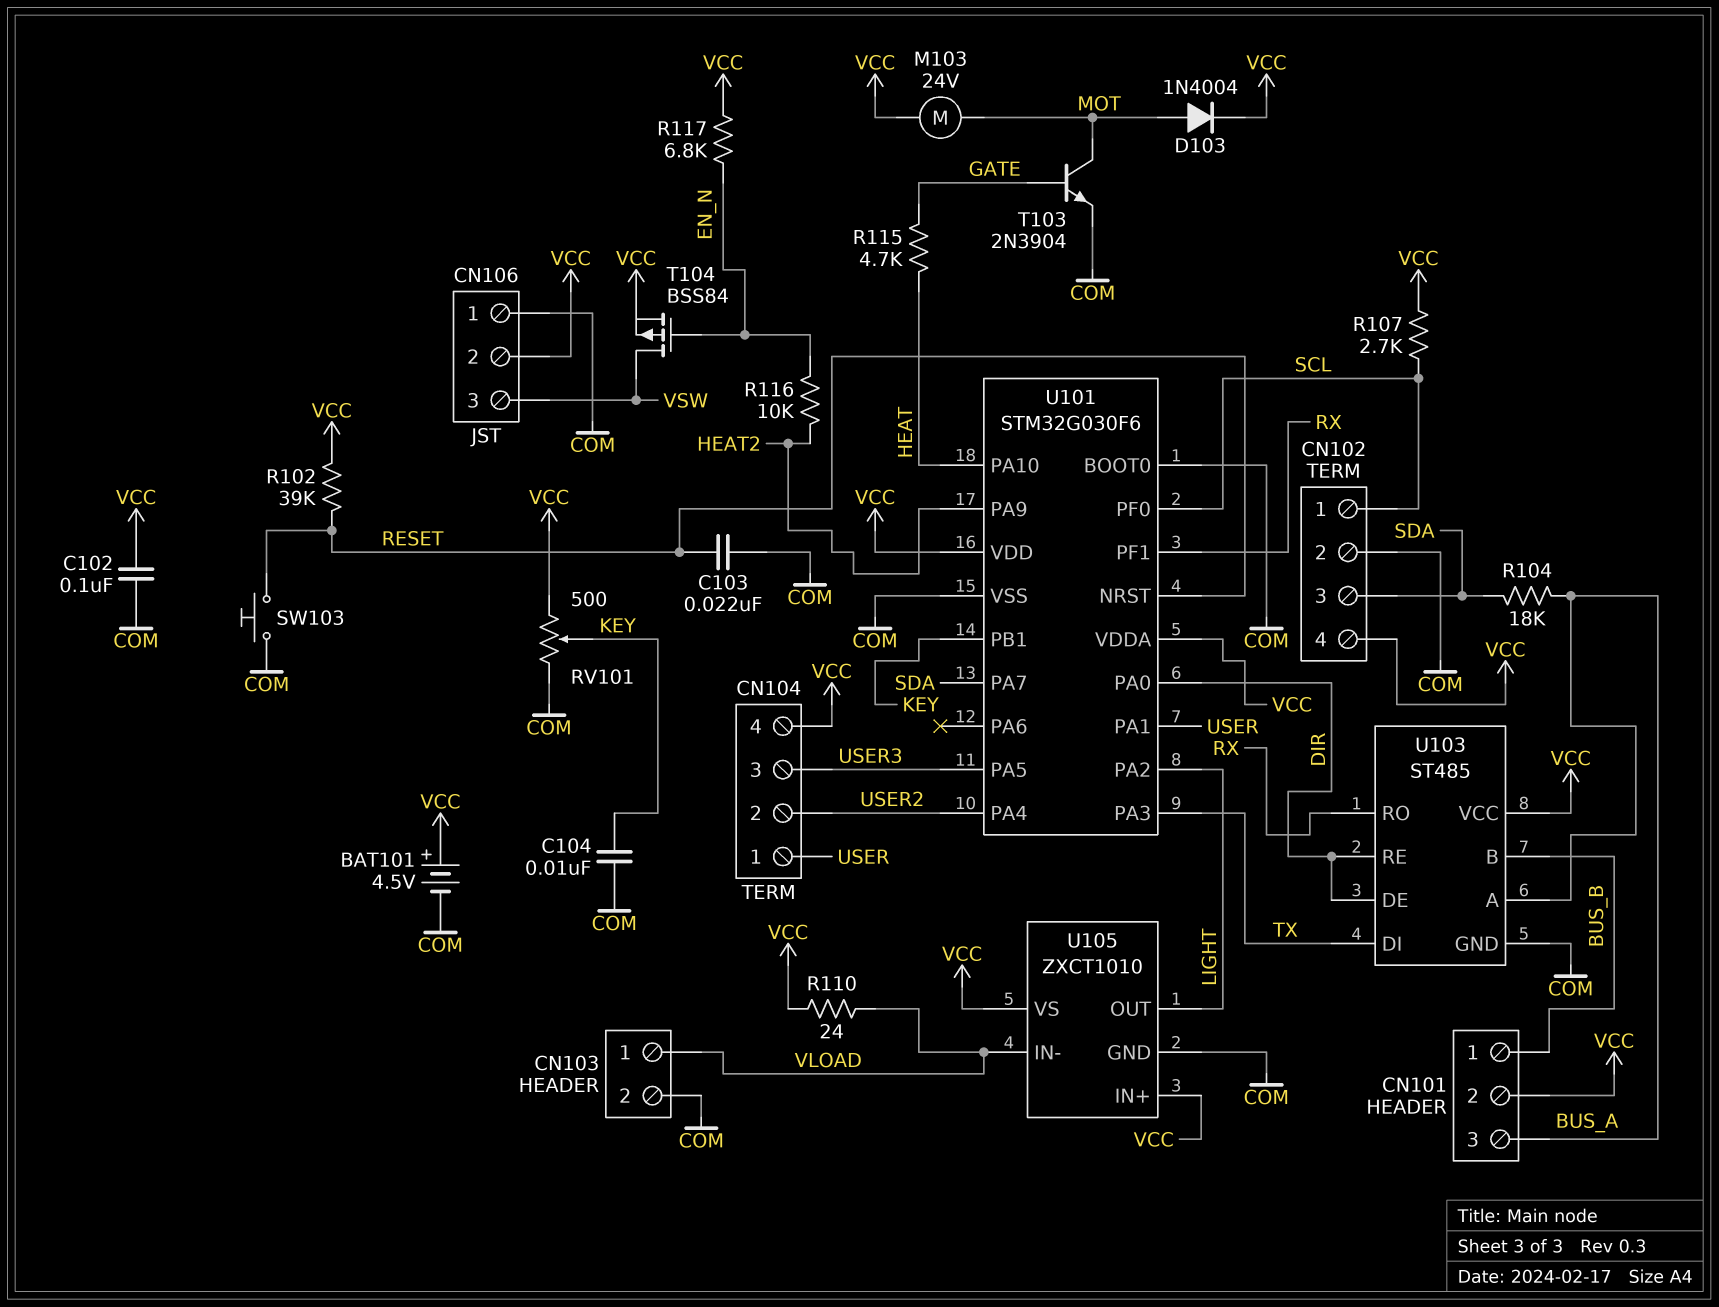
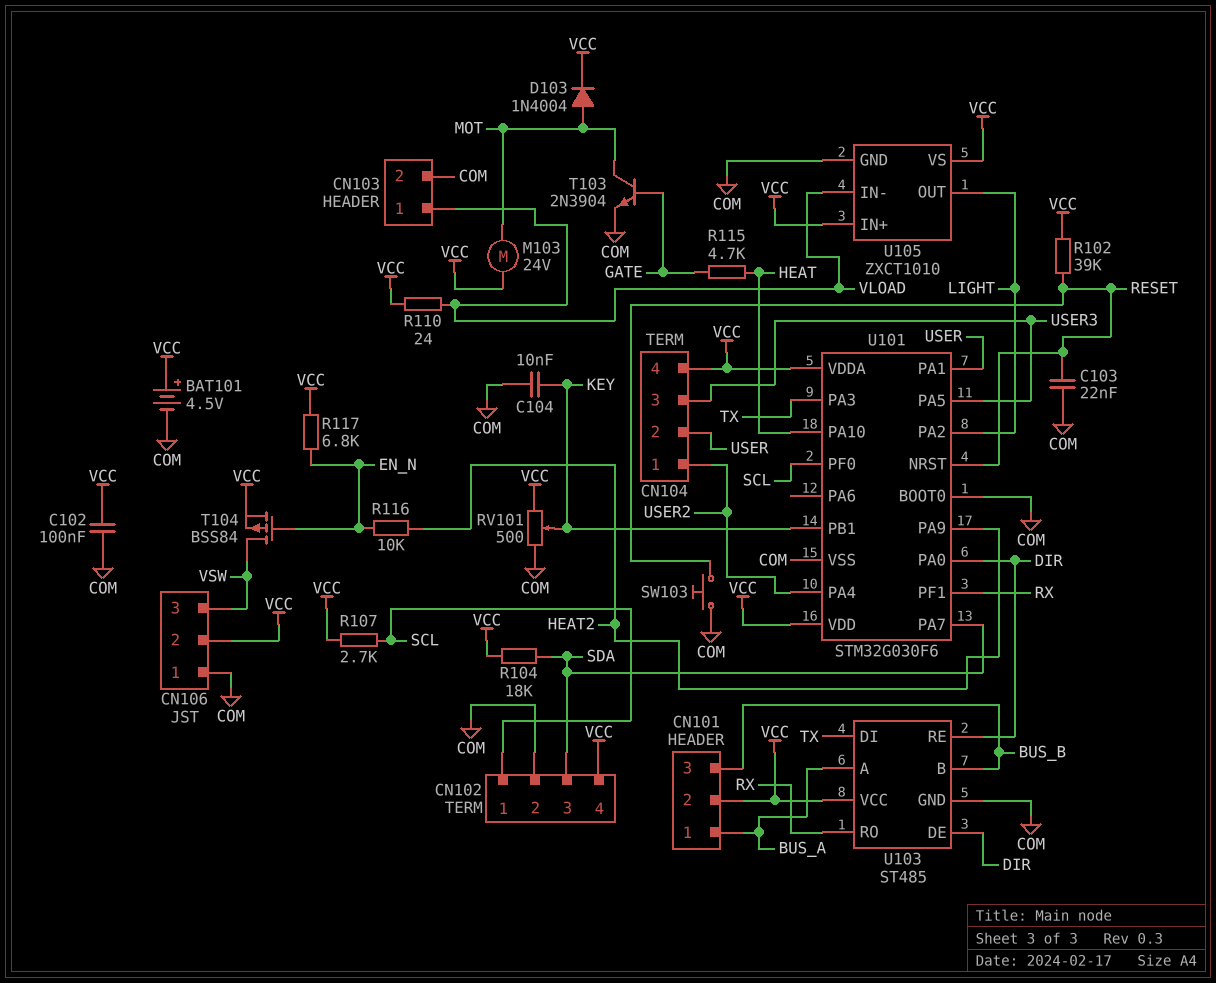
CN101 pin 1: BUS_B -> BUS_A
CN101 pin 3: BUS_A -> BUS_B
CN104 pin 1: USER -> USER2
CN104 pin 2: USER2 -> USER
R104: 18k (BUS_A, SDA) -> 18k (SDA, VCC)

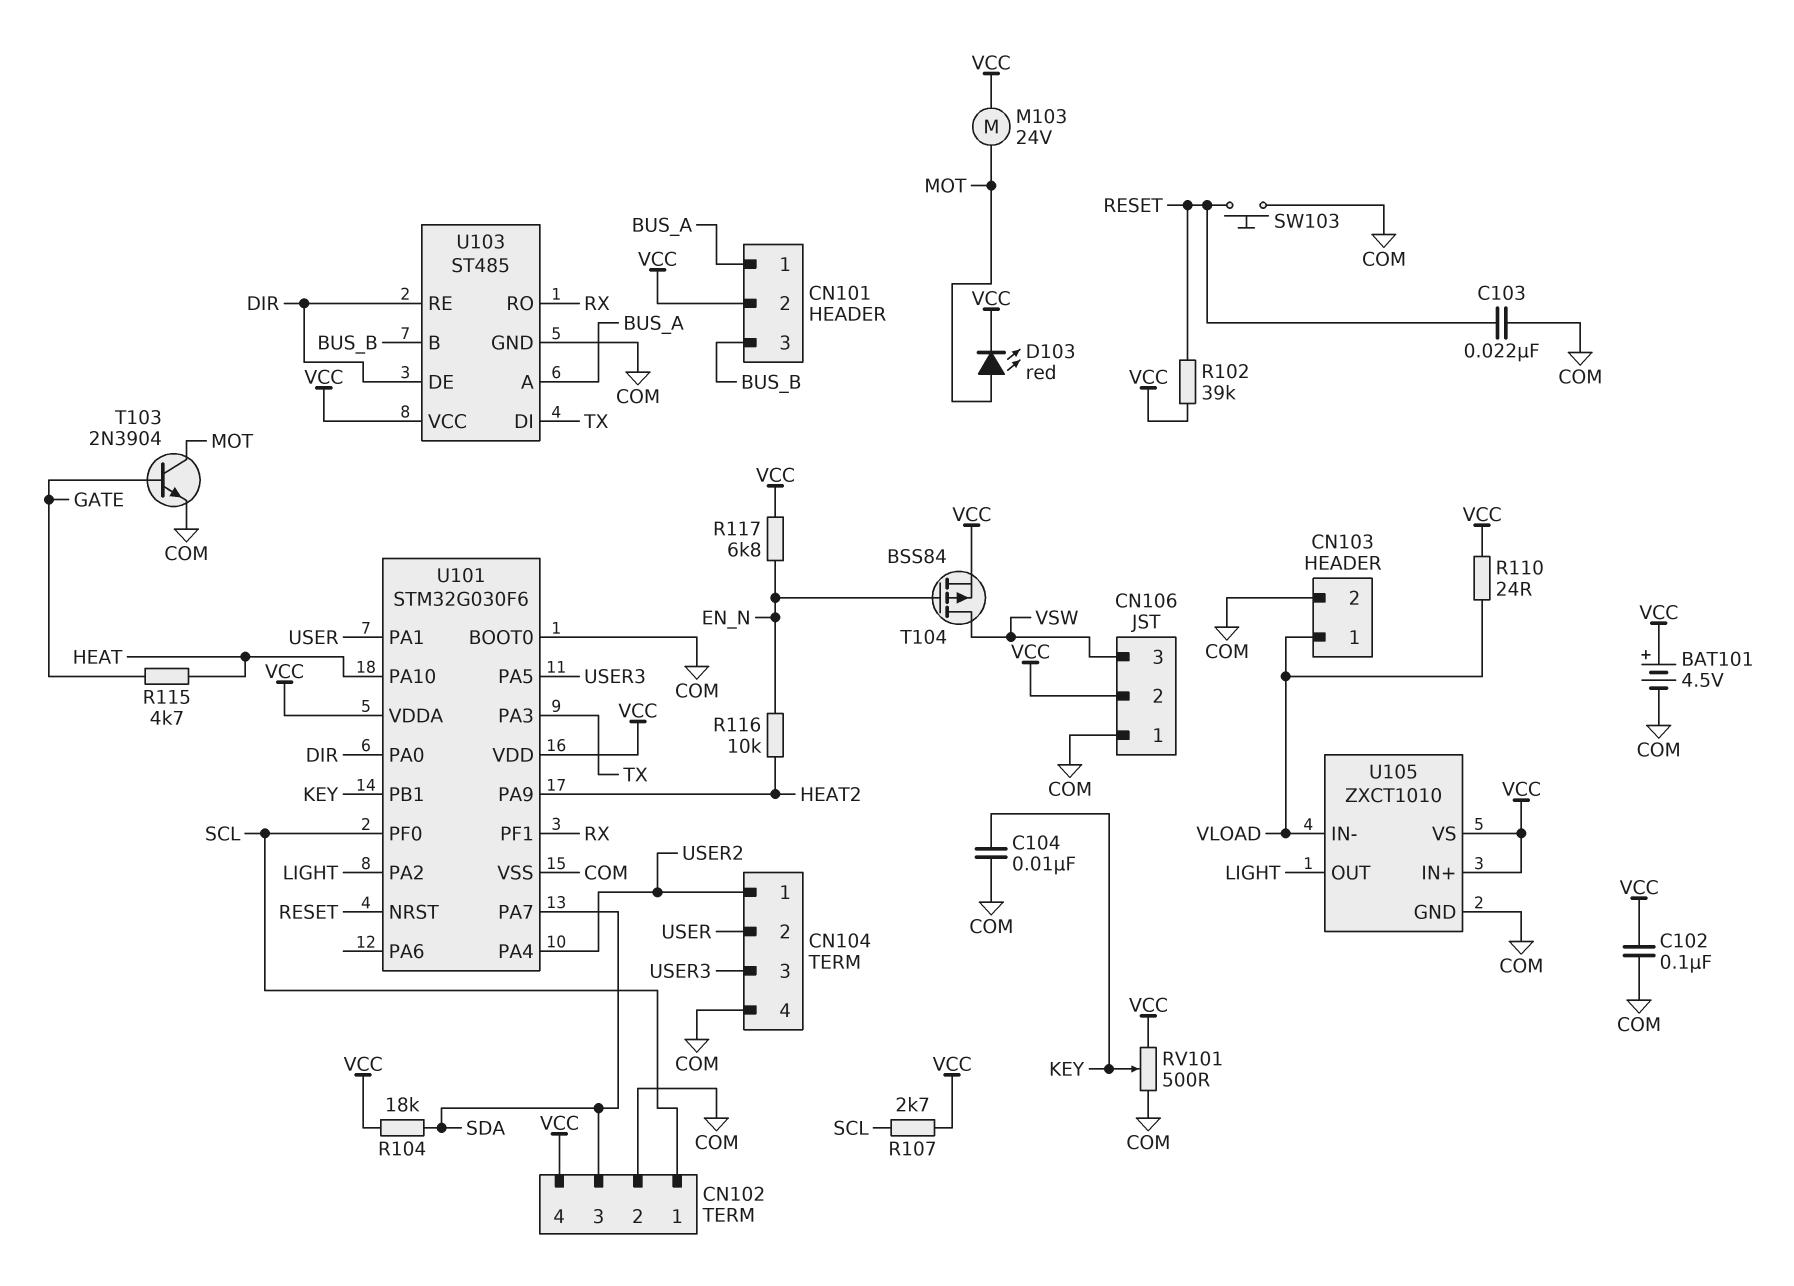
CN104 pin 4: VCC -> COM
D103: diode 1N4004 (A MOT, K VCC) -> LED red (A MOT, K VCC)

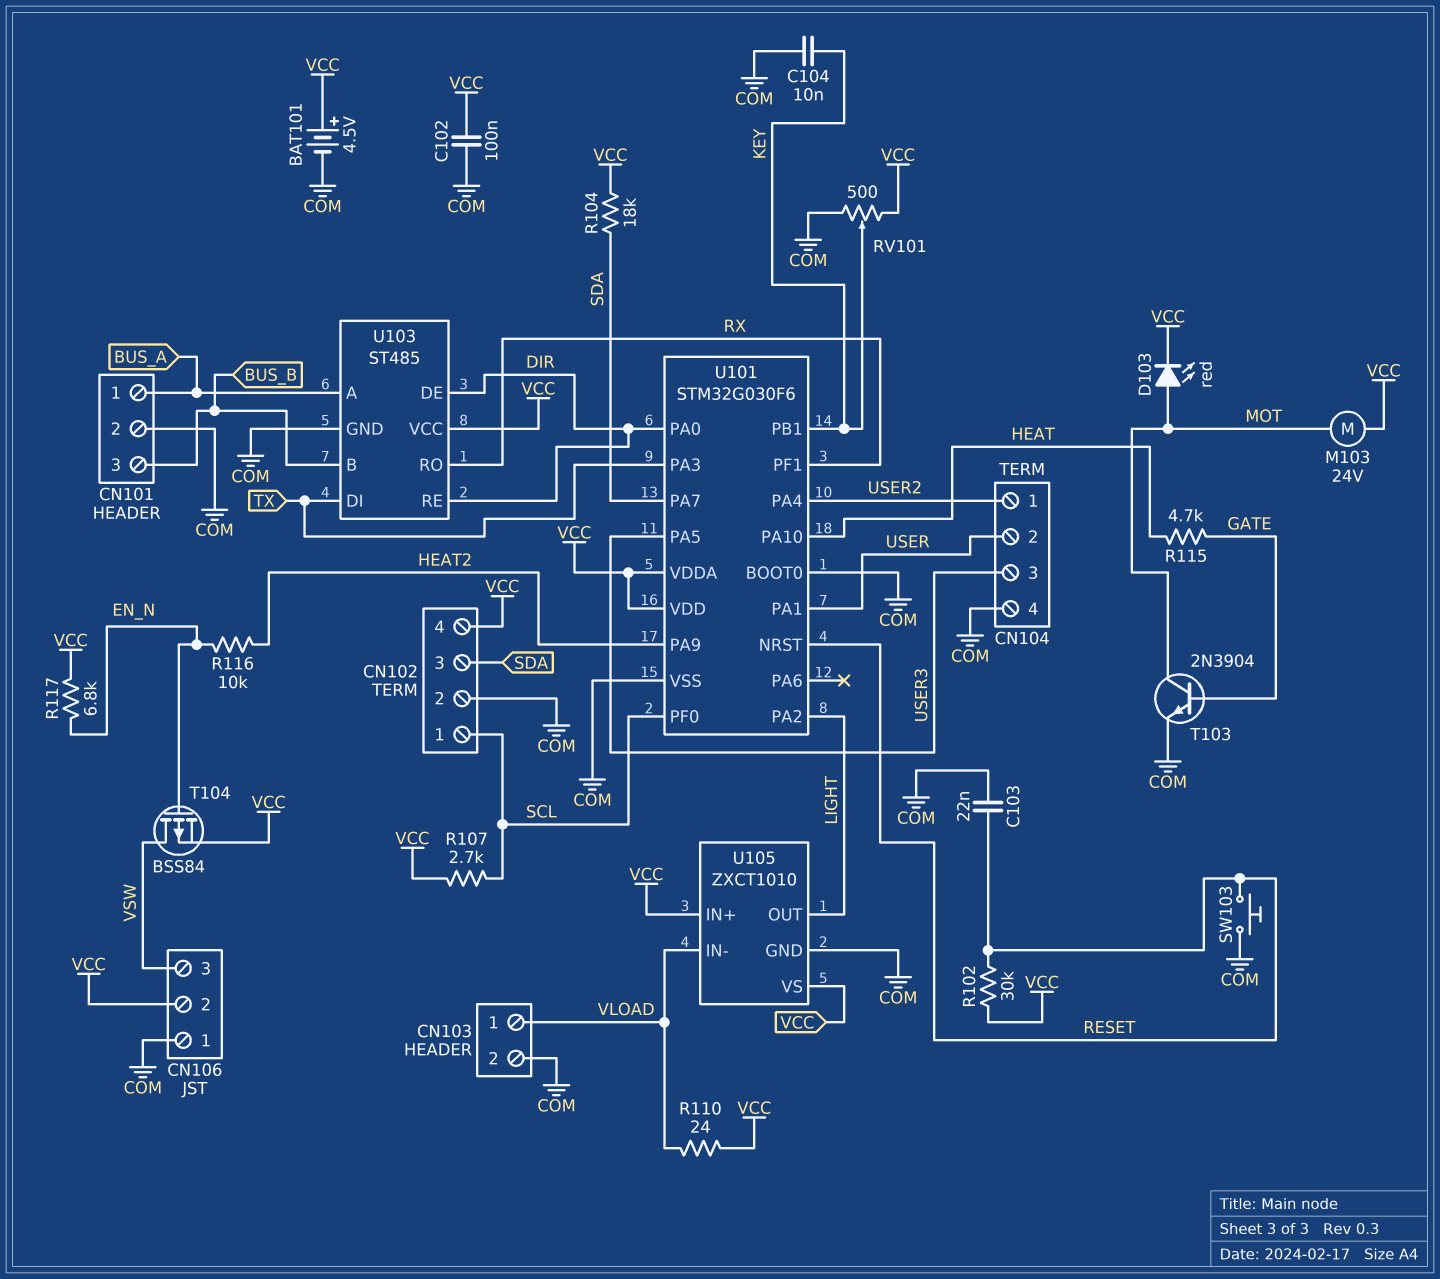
CN101 pin 2: VCC -> COM
R102: 39k (RESET, VCC) -> 30k (RESET, VCC)

